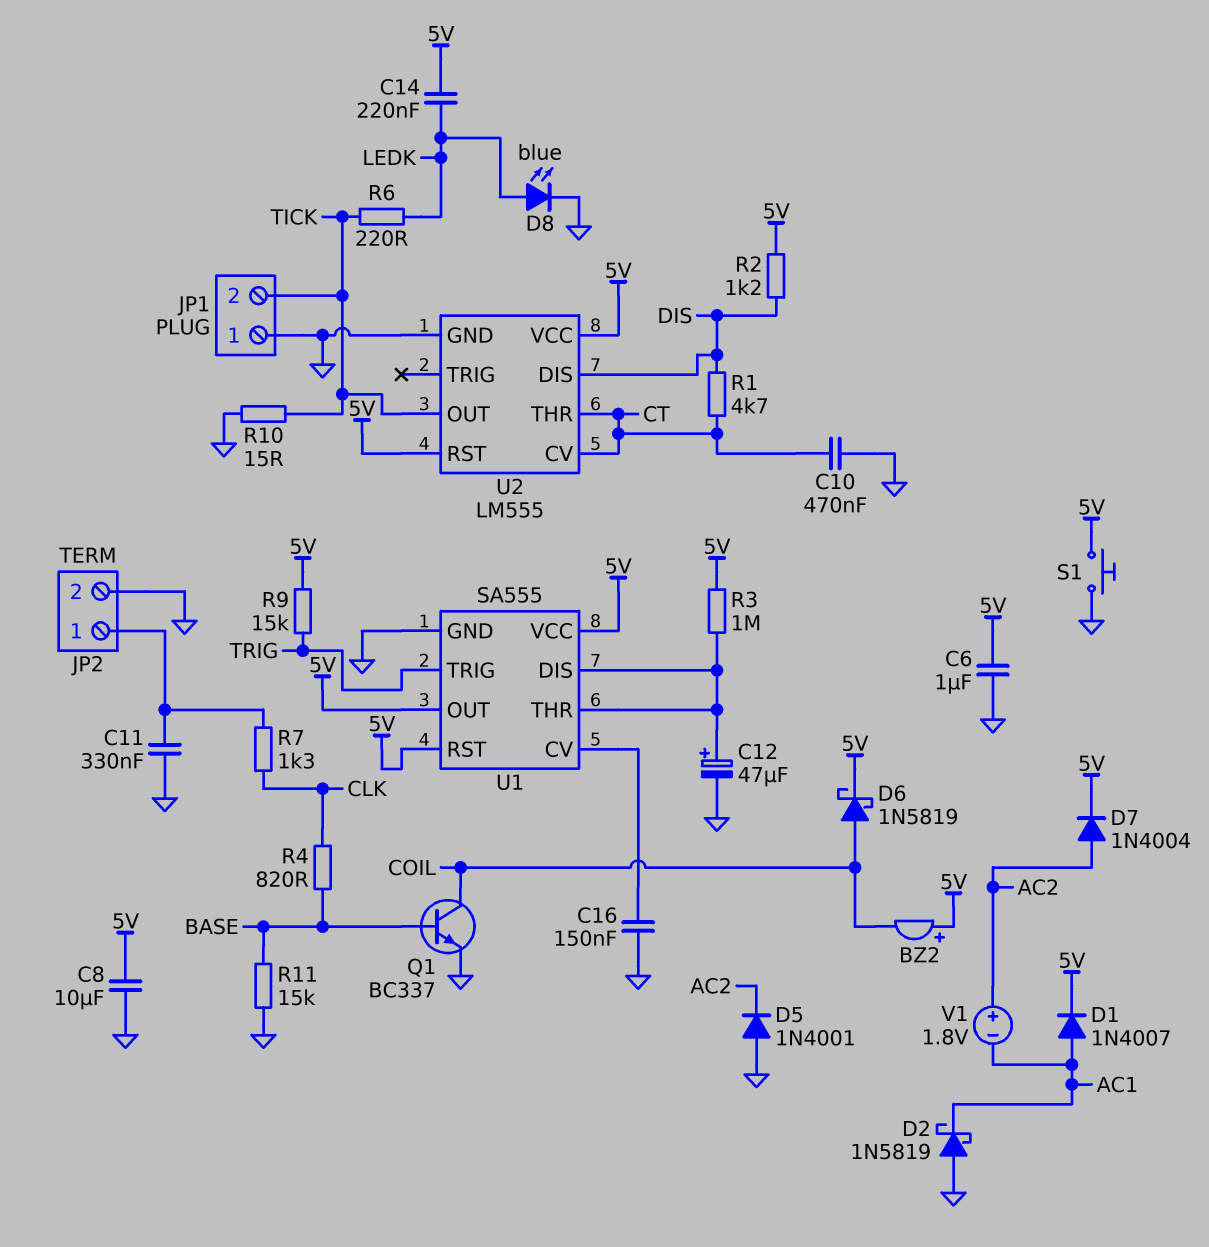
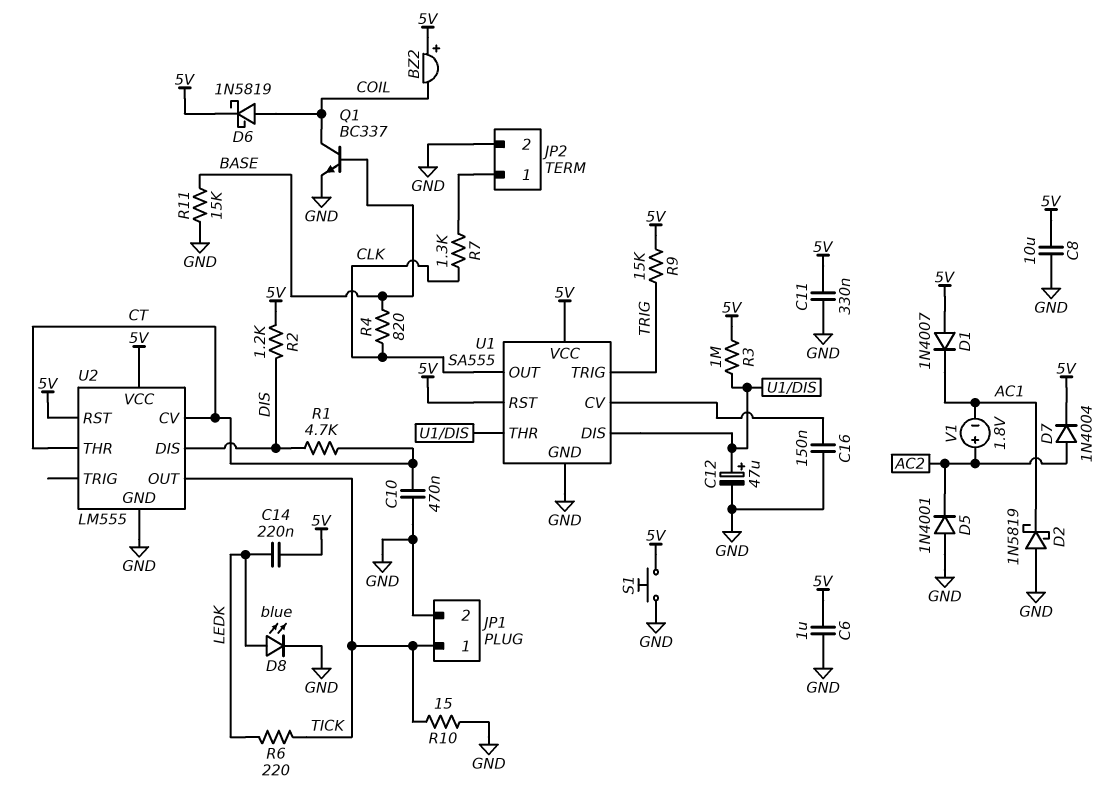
C11: 330nF (GND, JP2/1) -> 330nF (5V, GND)
D1: diode 1N4007 (A AC1, K 5V) -> diode 1N4007 (A 5V, K AC1)
JP1 pin 1: GND -> TICK
JP1 pin 2: TICK -> GND
U1 pin OUT: 5V -> CLK

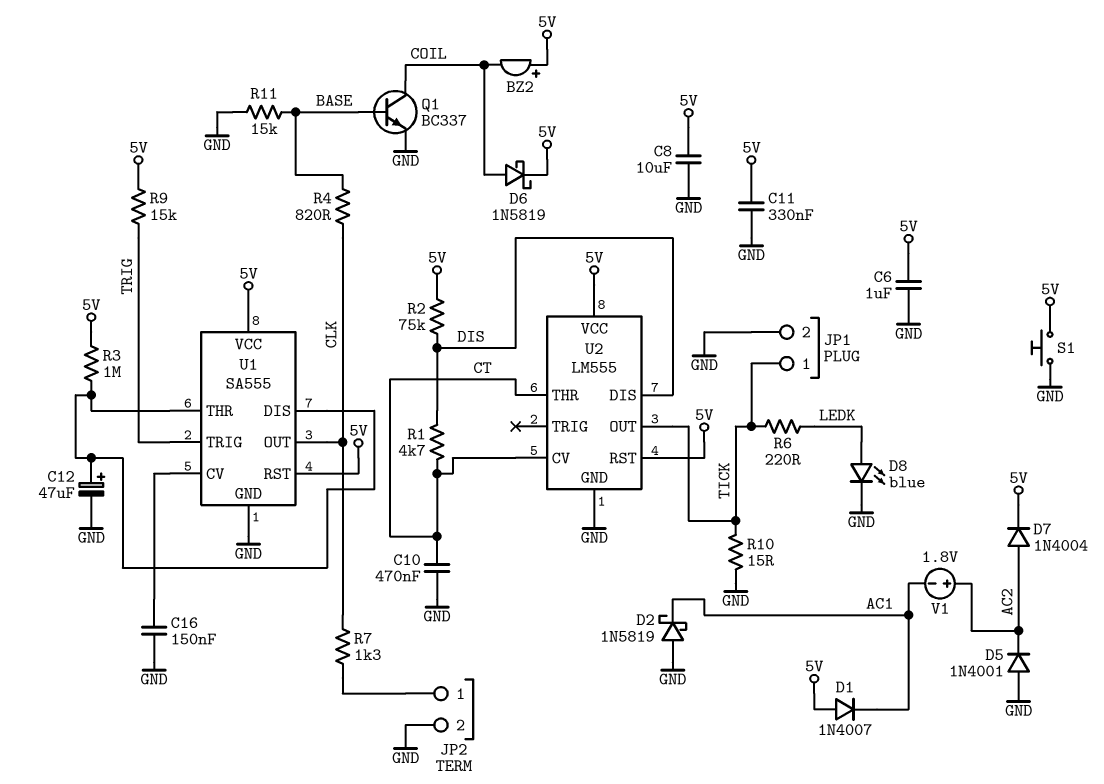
C14: 220nF (5V, LEDK) -> none
R2: 1.2k (5V, DIS) -> 75k (5V, DIS)

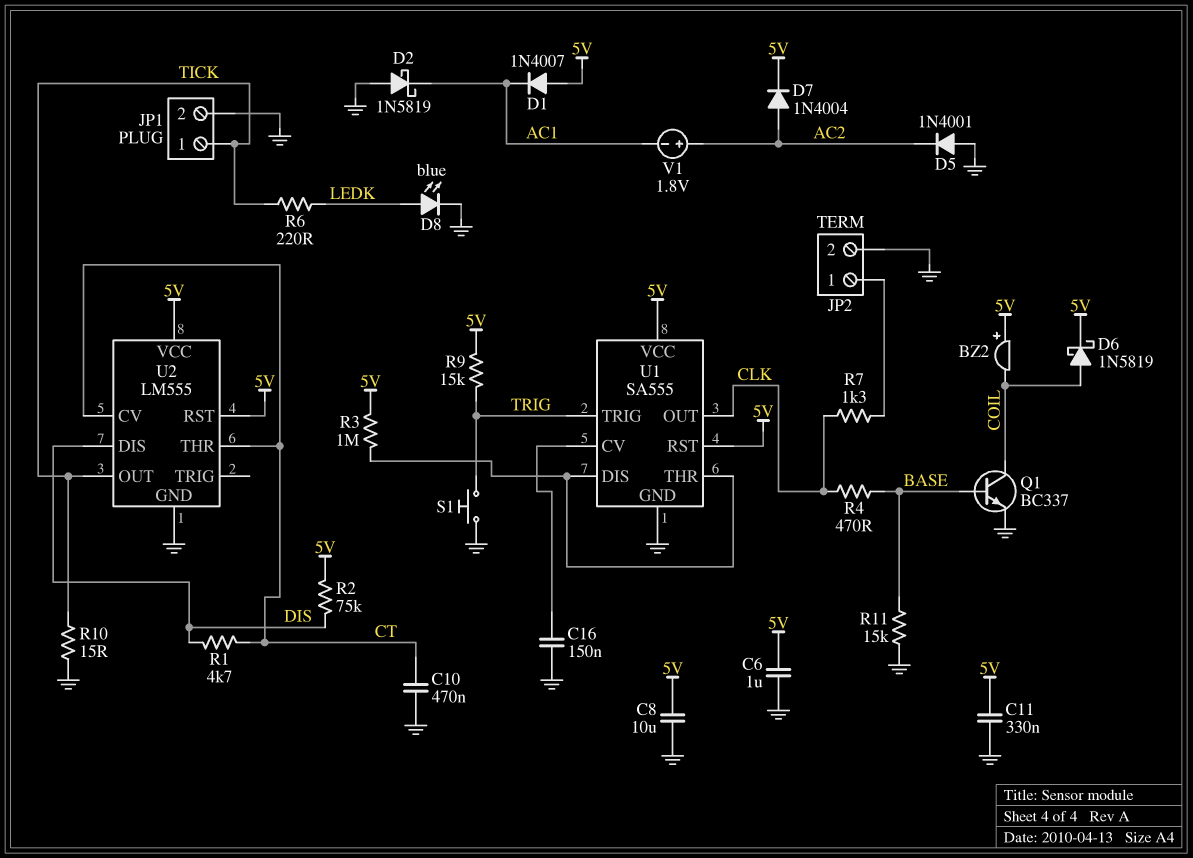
C12: 47uF (plus U1/DIS, minus GND) -> none
R4: 820 (BASE, CLK) -> 470 (BASE, CLK)
S1: button (5V, GND) -> button (GND, TRIG)

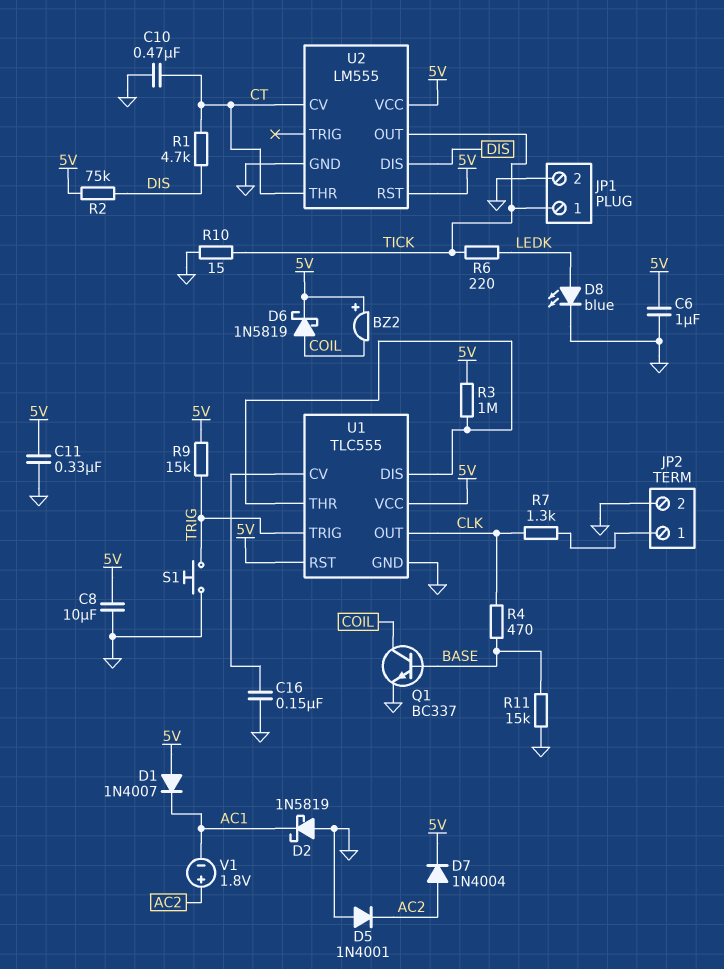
U1: SA555 -> TLC555

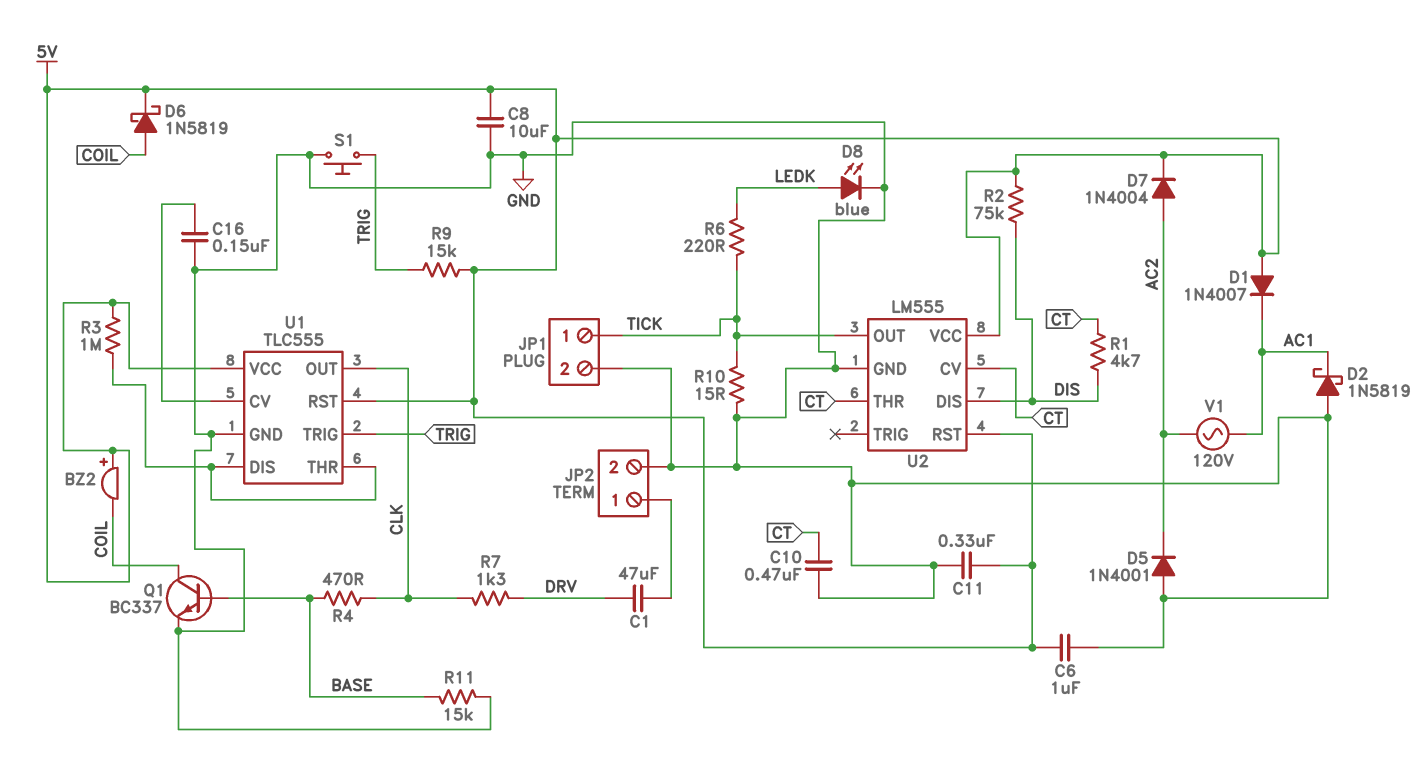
C1: none -> 47uF (DRV, JP2/1)
R7: 1.3k (CLK, JP2/1) -> 1.3k (CLK, DRV)
V1: 1.8V (plus AC2, minus AC1) -> AC 120V (AC1, AC2)

